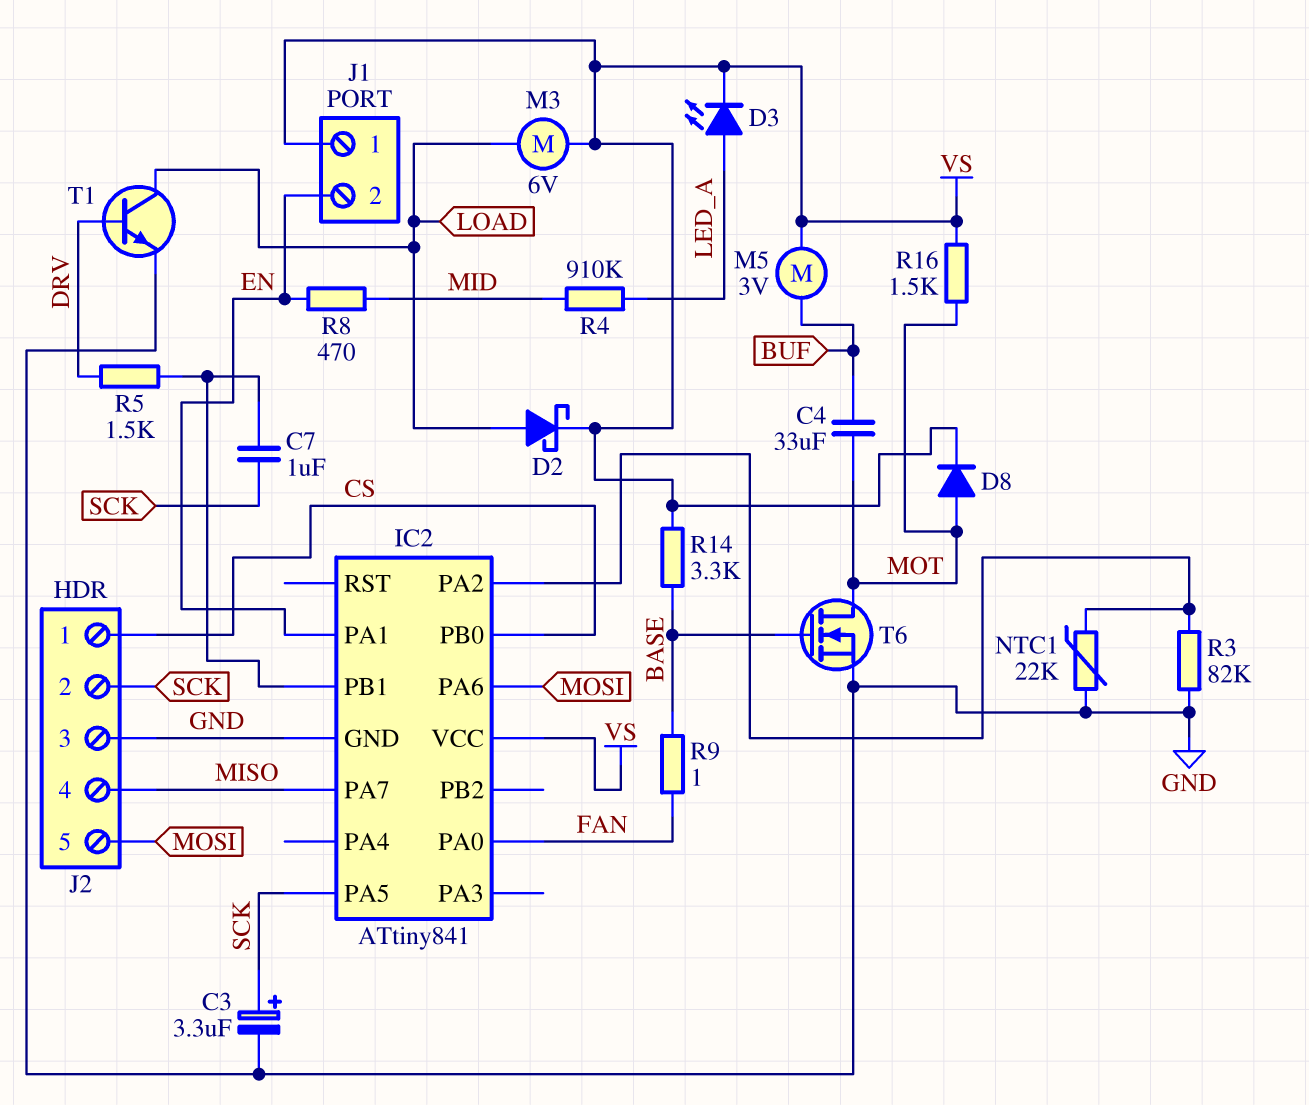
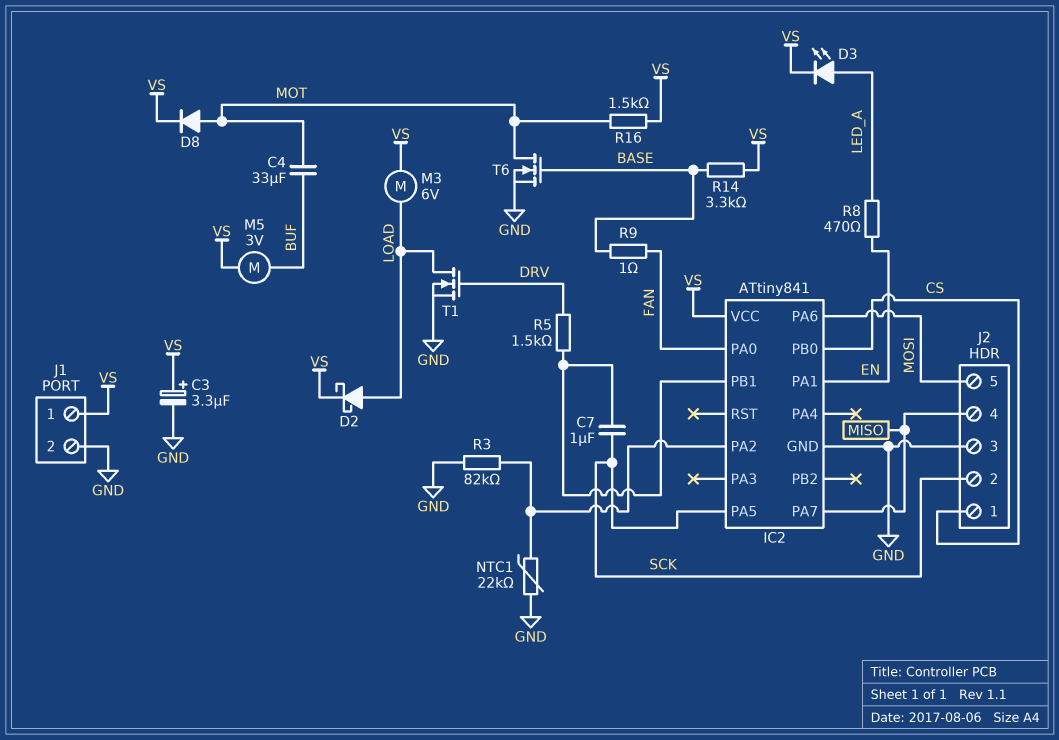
C3: 3.3uF (plus SCK, minus GND) -> 3.3uF (plus VS, minus GND)
J1 pin 2: EN -> GND
R4: 910k (LED_A, MID) -> none
R8: 470 (EN, MID) -> 470 (EN, LED_A)
T1: NPN (B DRV, C LOAD, E GND) -> NMOS (G DRV, D LOAD, S GND)

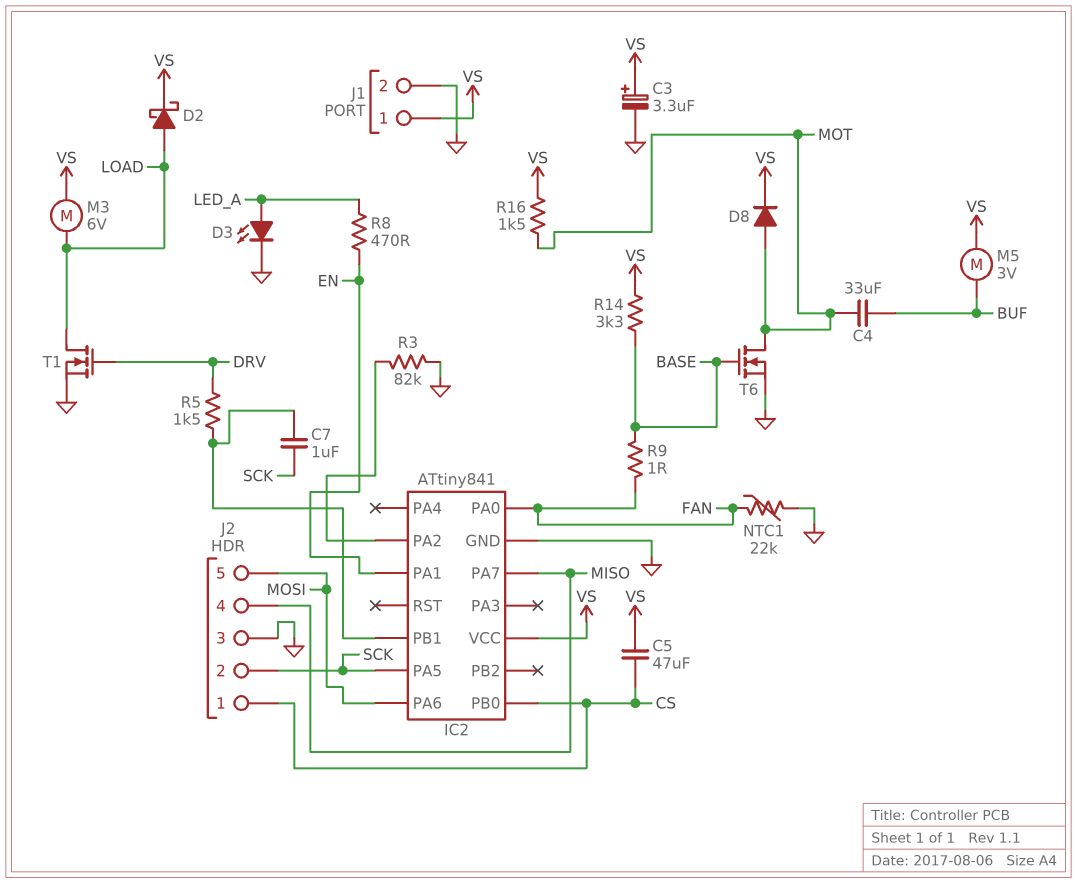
C5: none -> 47uF (CS, VS)
D3: LED (A LED_A, K VS) -> LED (A LED_A, K GND)
NTC1: 22k (GND, IC2/PA2) -> 22k (FAN, GND)

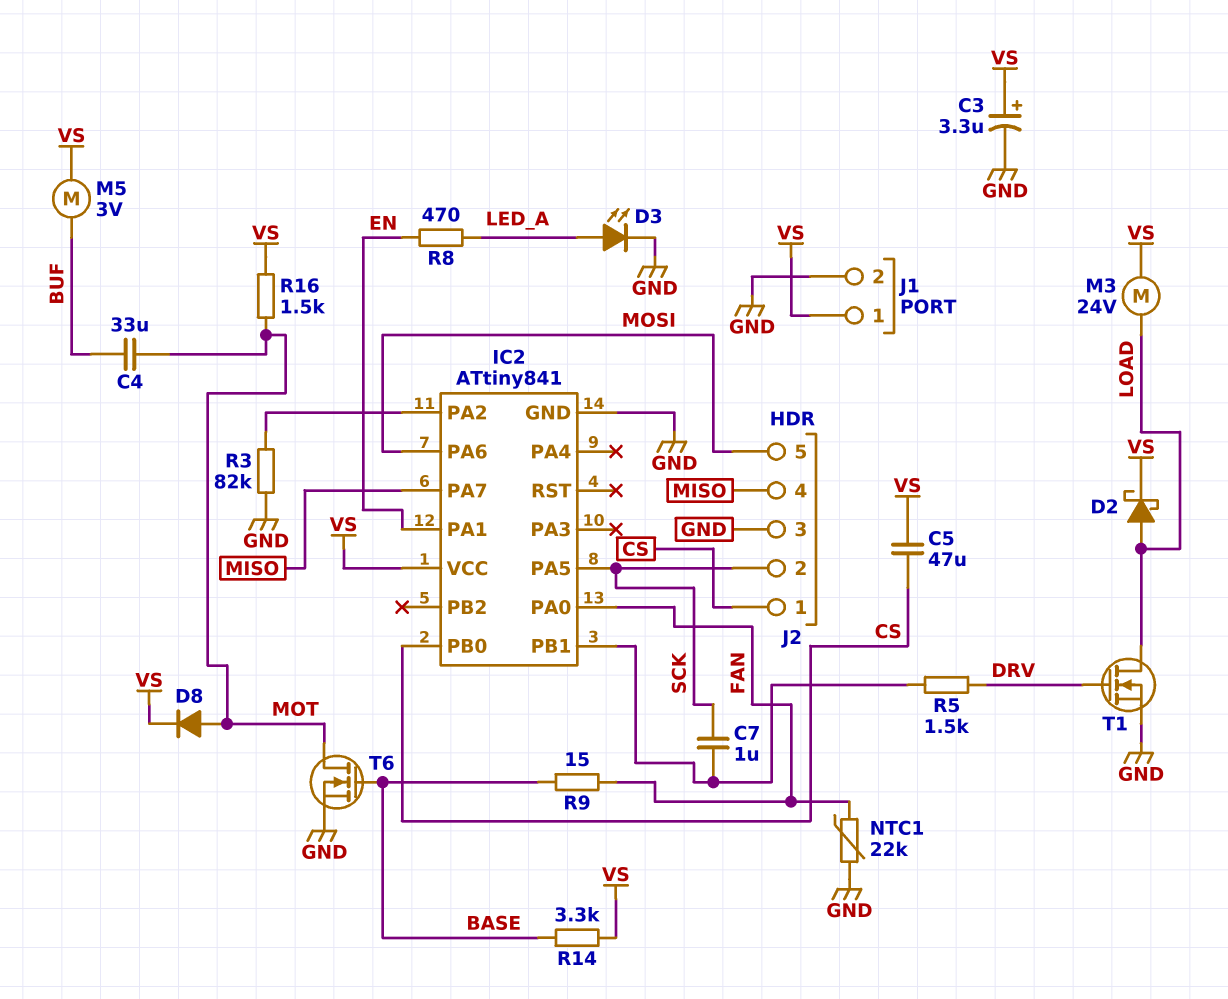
M3: motor 6V (LOAD, VS) -> motor 24V (LOAD, VS)
R9: 1 (BASE, FAN) -> 15 (BASE, FAN)

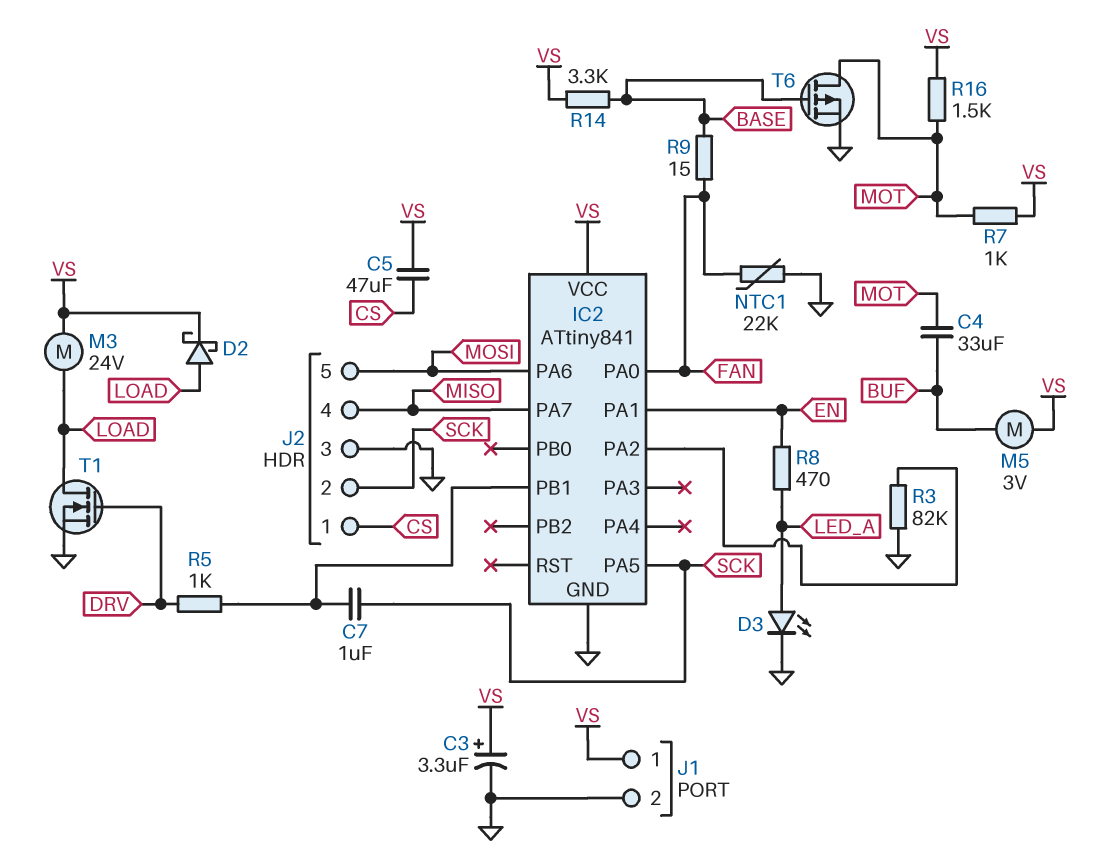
D8: diode (A MOT, K VS) -> none
IC2 pin PB0: CS -> none
R5: 1.5k (DRV, IC2/PB1) -> 1k (DRV, IC2/PB1)
R7: none -> 1k (MOT, VS)
T6: NMOS (G BASE, D MOT, S GND) -> PMOS (G BASE, D MOT, S GND)

